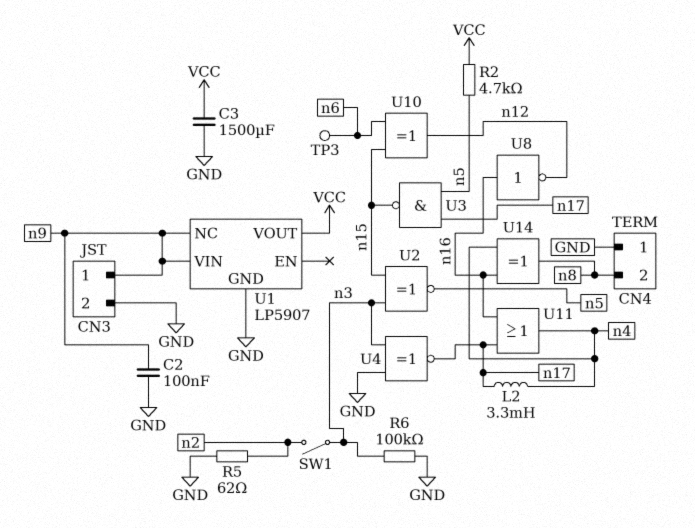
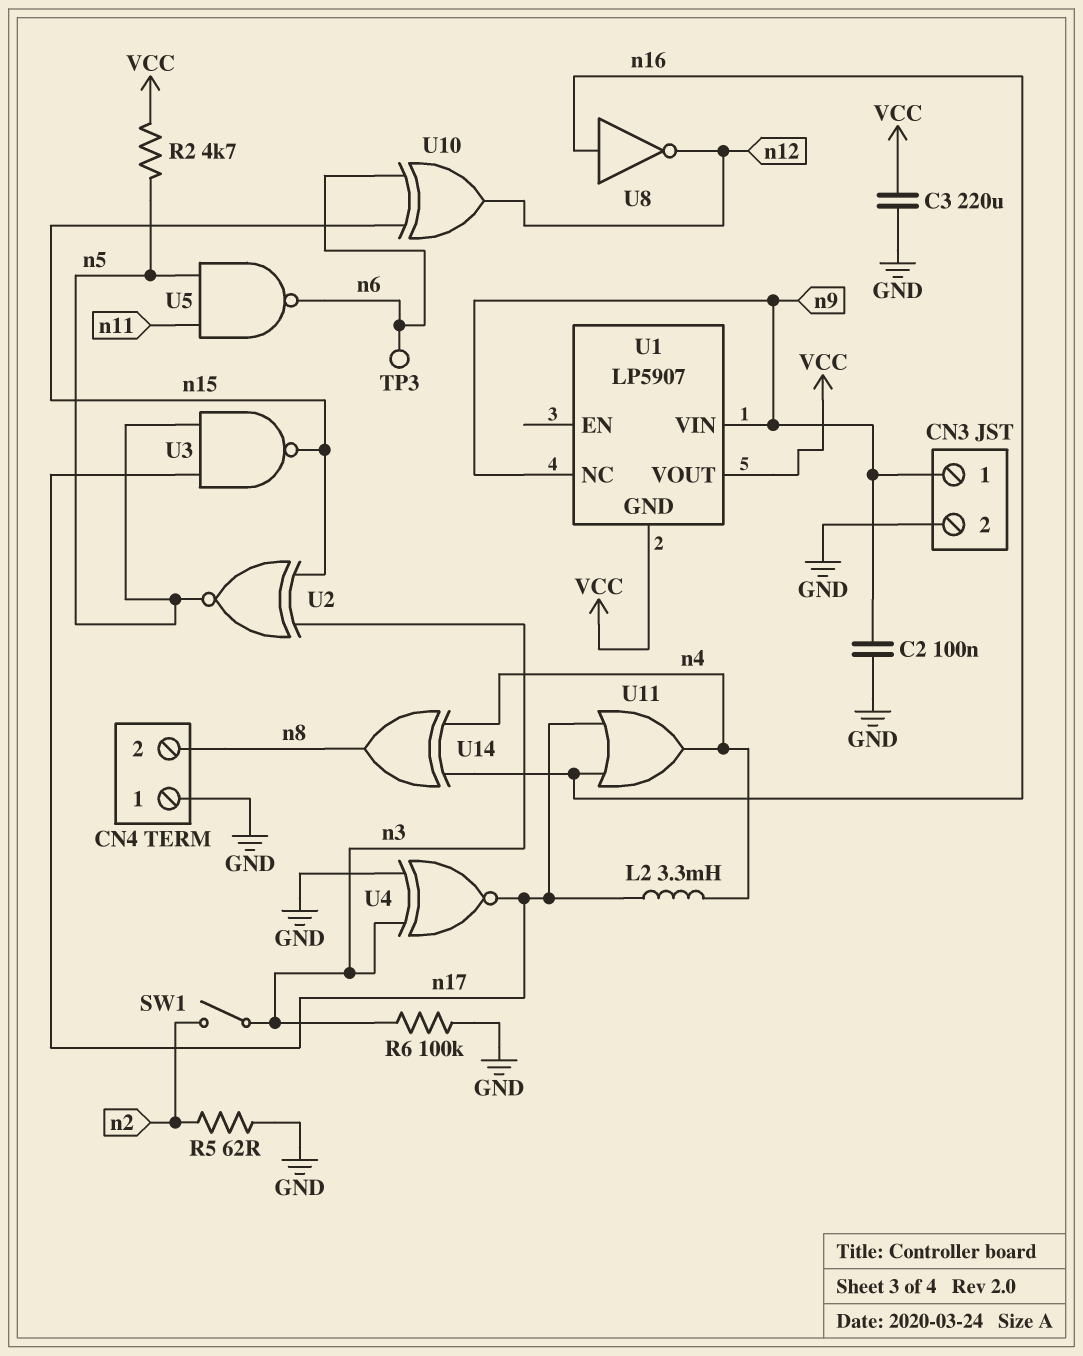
C3: 1500uF (GND, VCC) -> 220uF (GND, VCC)
U1 pin GND: GND -> VCC
U5: none -> NAND (in n5, in n11, out n6)

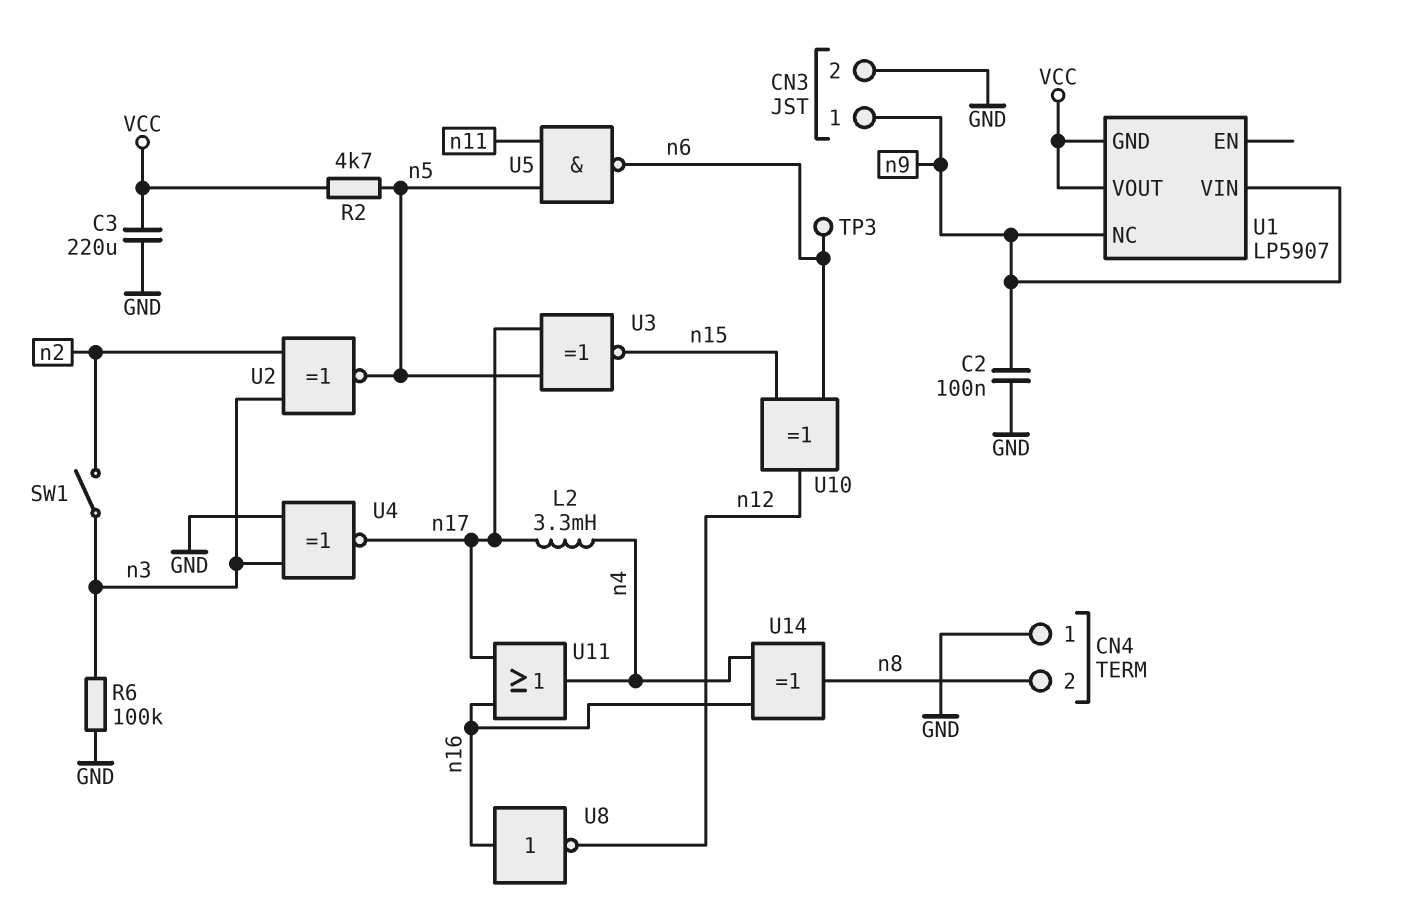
R5: 62 (GND, n2) -> none
U2: XNOR (in n3, in n15, out n5) -> XNOR (in n2, in n3, out n5)
U3: NAND (in n5, in n17, out n15) -> XNOR (in n5, in n17, out n15)

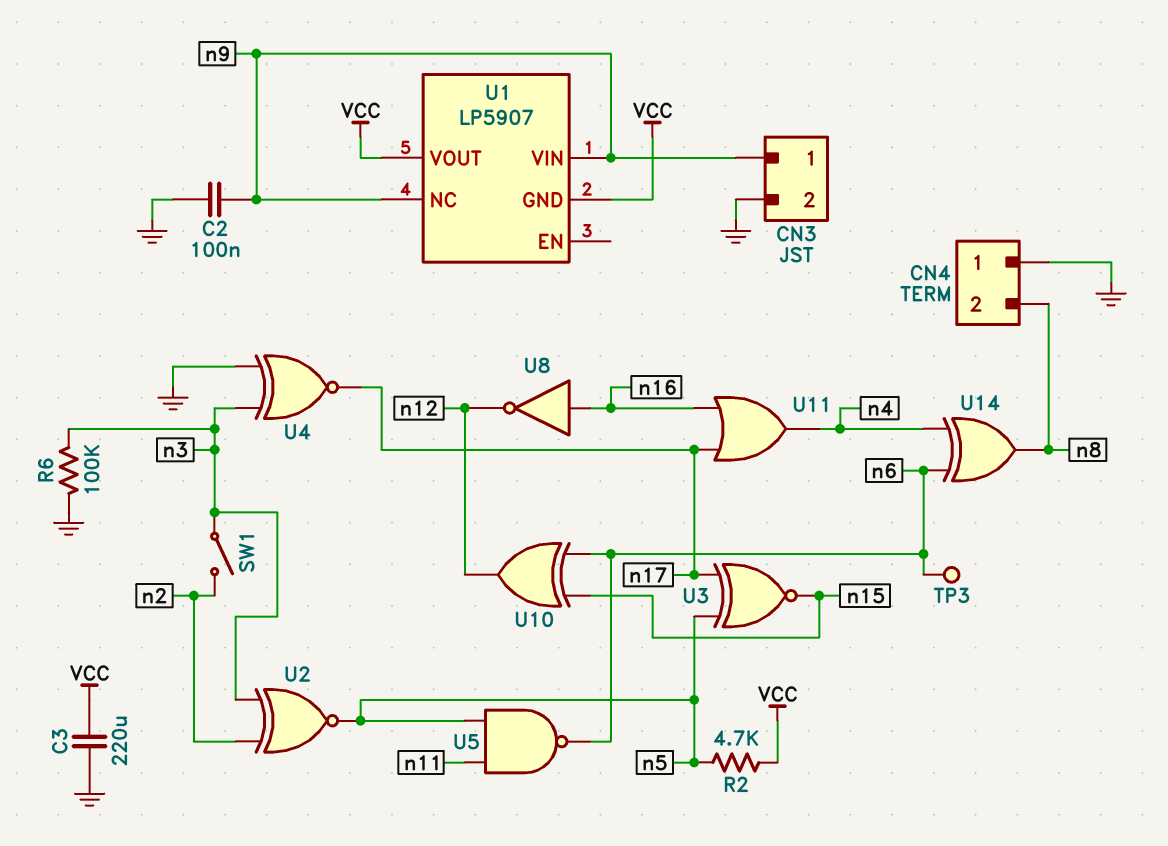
L2: 3.3mH (n4, n17) -> none
U14: XOR (in n4, in n16, out n8) -> XOR (in n4, in n6, out n8)

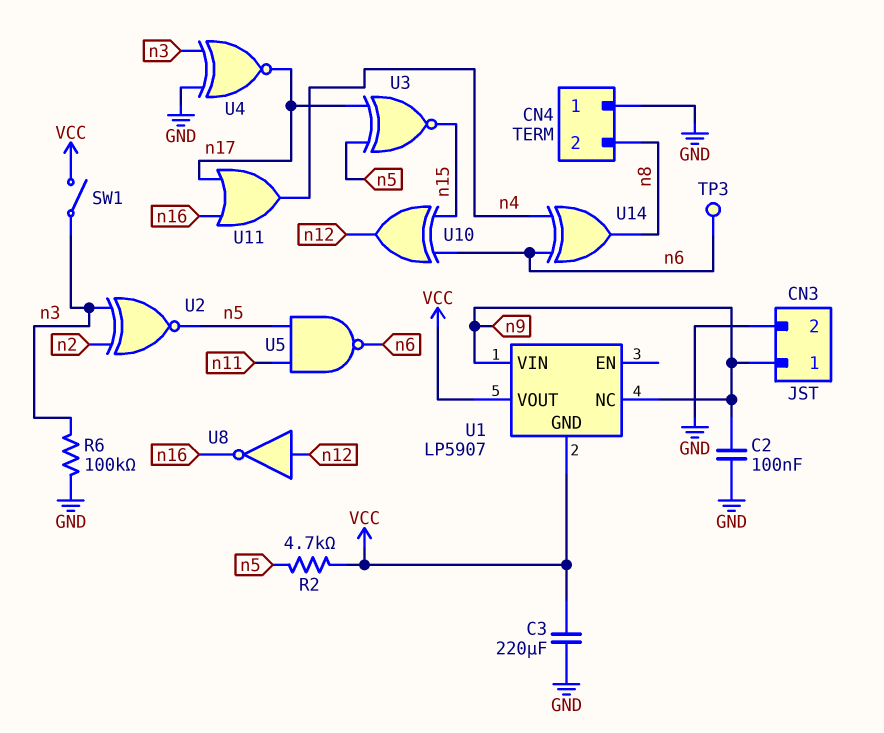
SW1: switch (n2, n3) -> switch (VCC, n3)
U8: NOT (in n16, out n12) -> NOT (in n12, out n16)

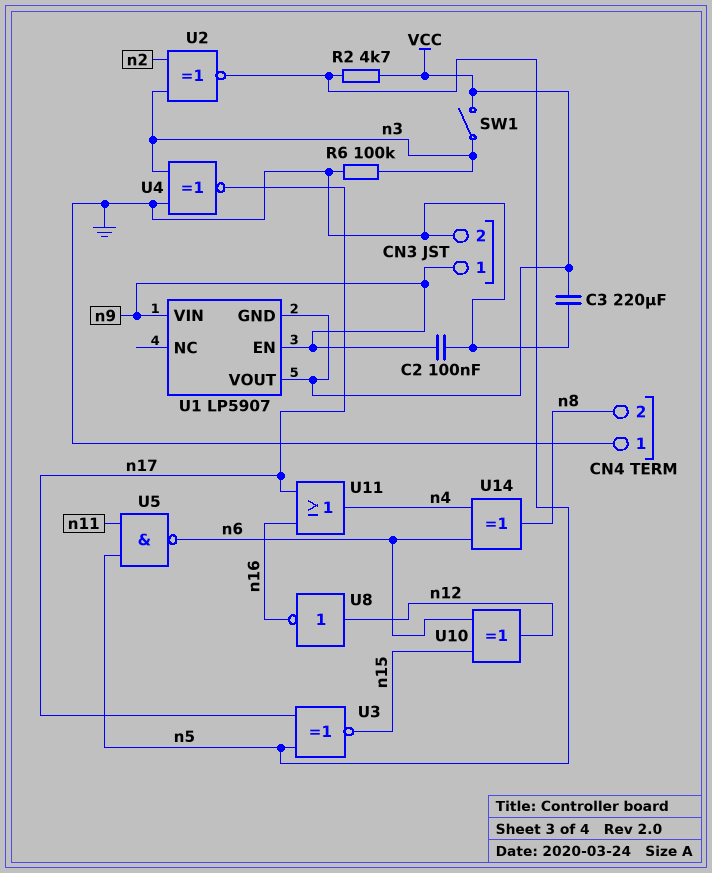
TP3: test point (n6) -> none
U1 pin EN: none -> n9
U1 pin NC: n9 -> none

